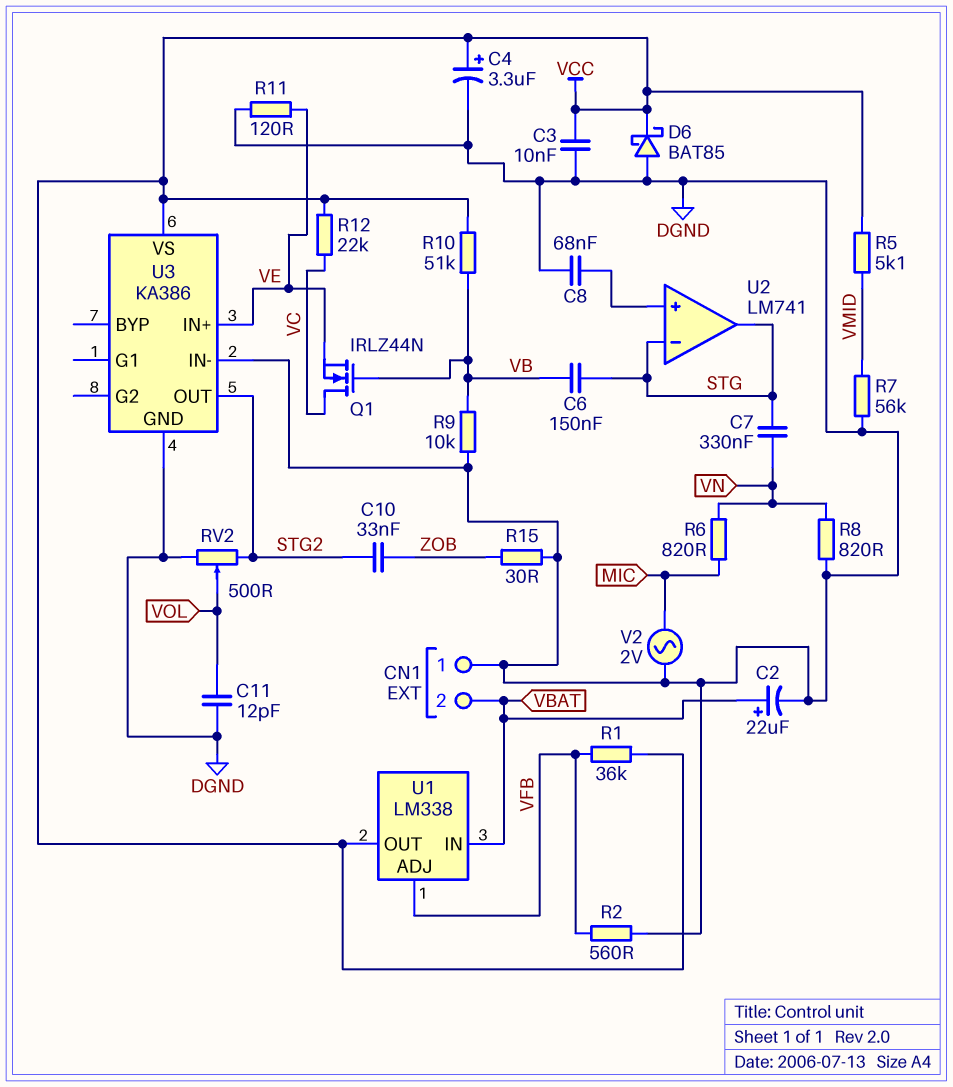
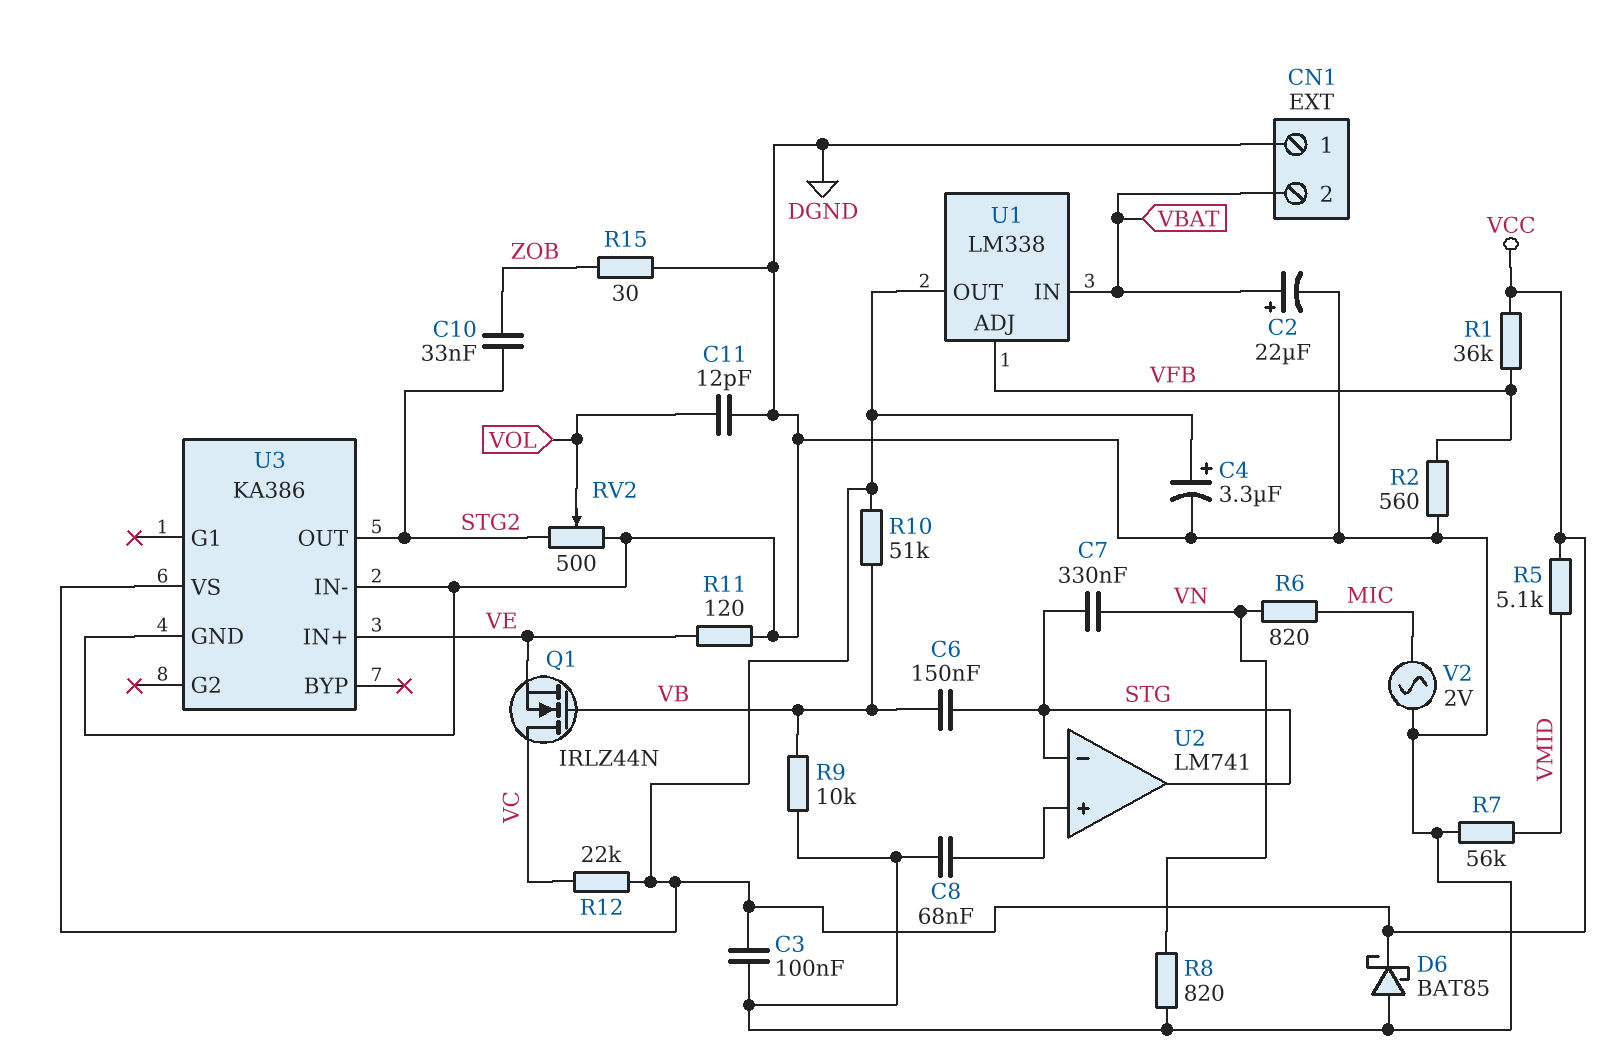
C3: 10nF (DGND, VCC) -> 100nF (DGND, VCC)

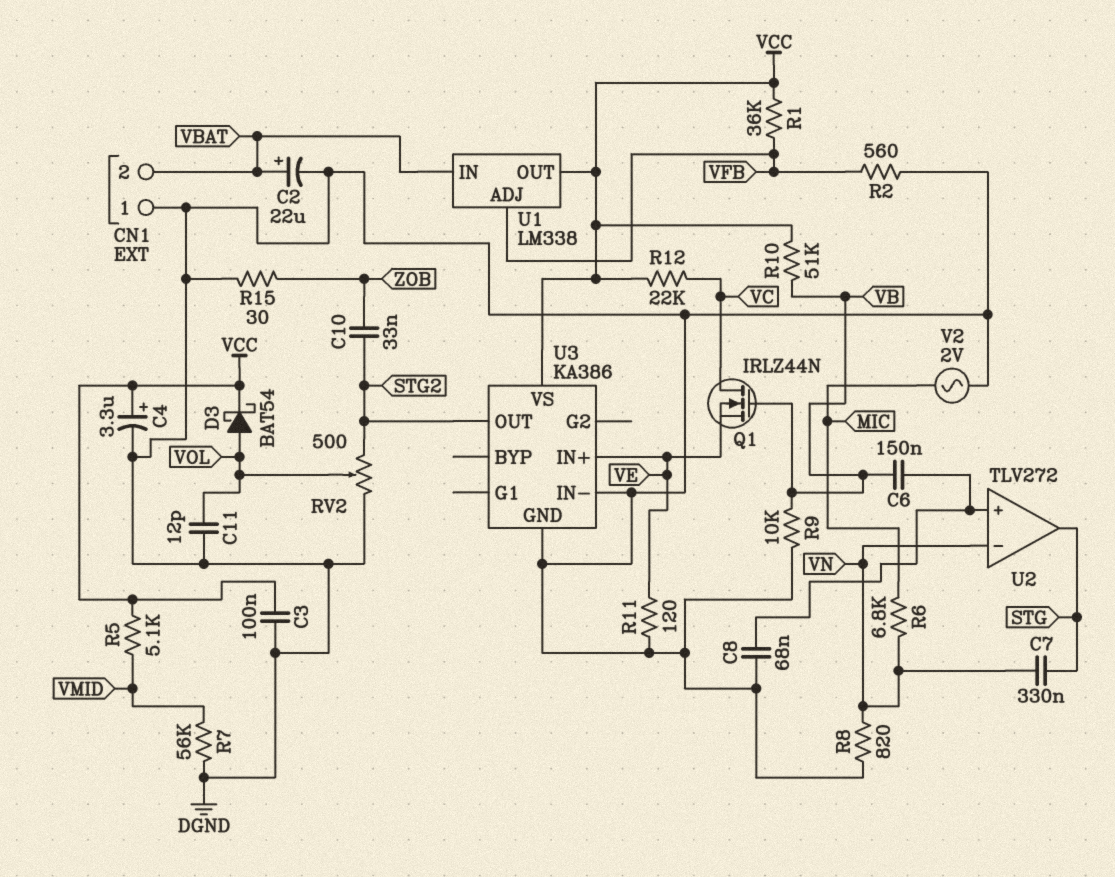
C6: 150nF (STG, VB) -> 150nF (U2/in+, VB)
D3: none -> schottky BAT54 (A VOL, K VCC)
D6: schottky BAT85 (A DGND, K VCC) -> none
R6: 820 (MIC, VN) -> 6.8k (MIC, VN)
U2: LM741 -> TLV272
U2 pin in-: STG -> VN

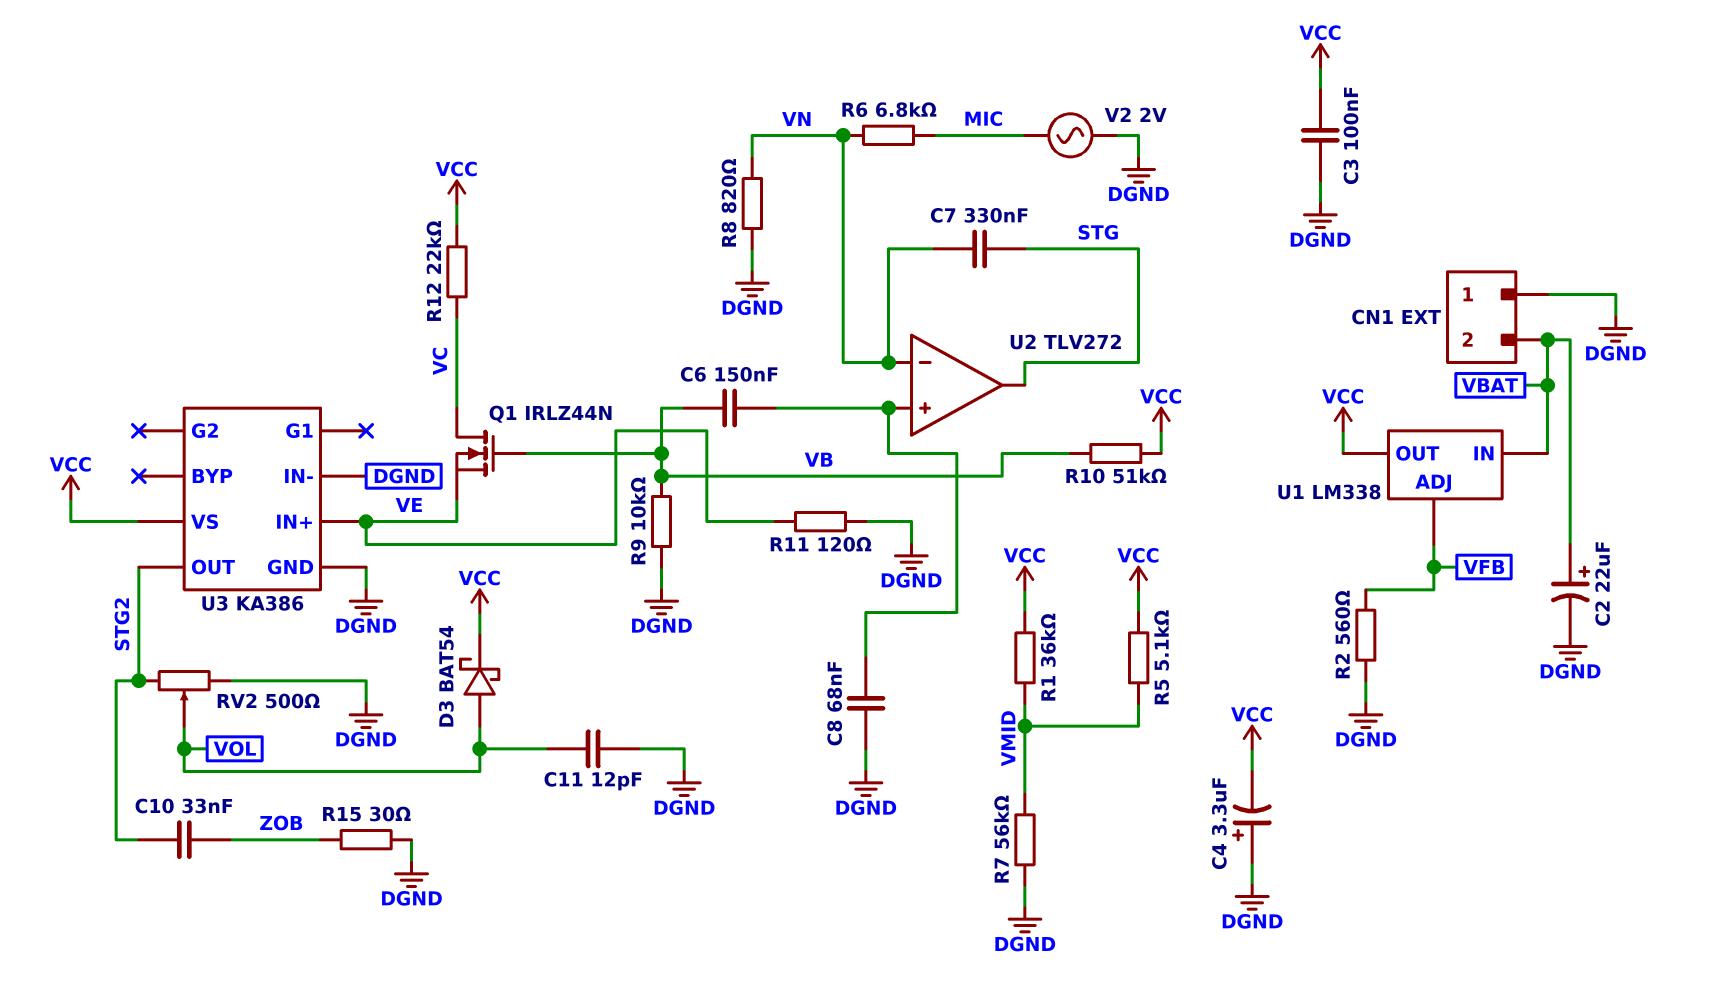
C4: 3.3uF (plus VCC, minus DGND) -> 3.3uF (plus DGND, minus VCC)
R1: 36k (VCC, VFB) -> 36k (VCC, VMID)

